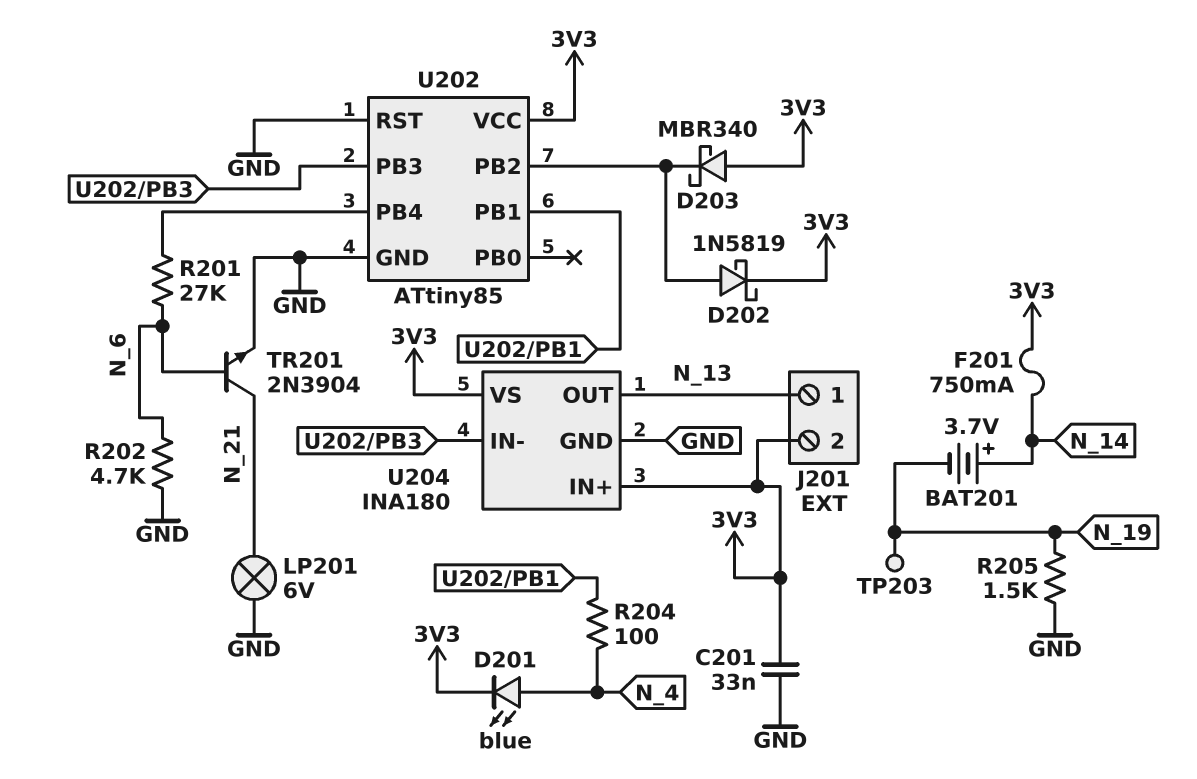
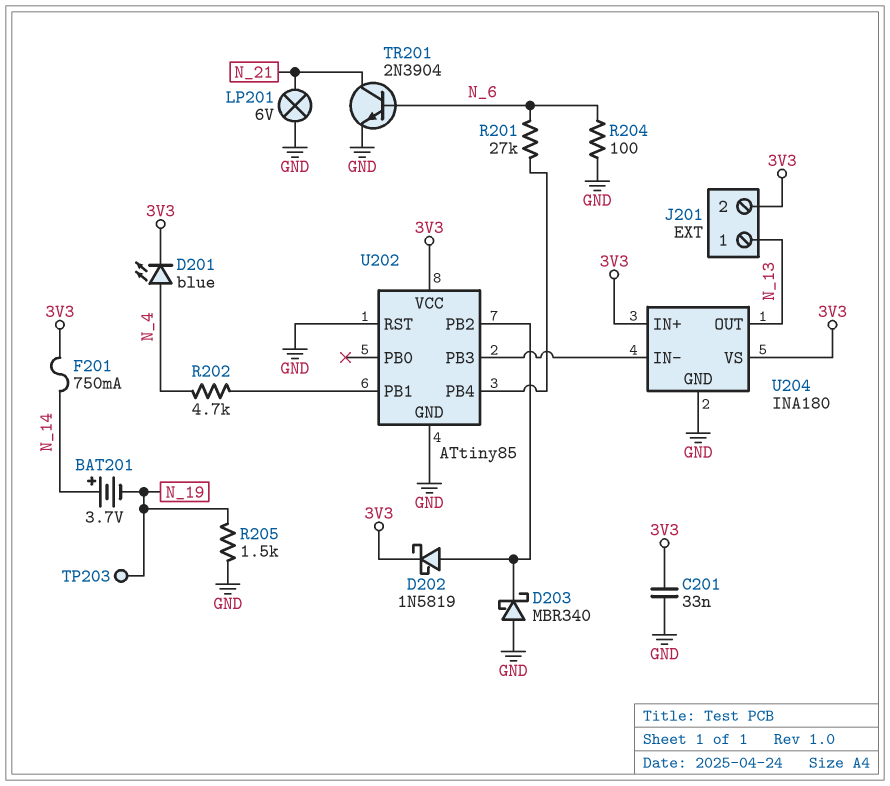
D203: schottky MBR340 (A 3V3, K U202/PB2) -> schottky MBR340 (A GND, K U202/PB2)
R202: 4.7k (GND, N_6) -> 4.7k (N_4, U202/PB1)
R204: 100 (N_4, U202/PB1) -> 100 (GND, N_6)

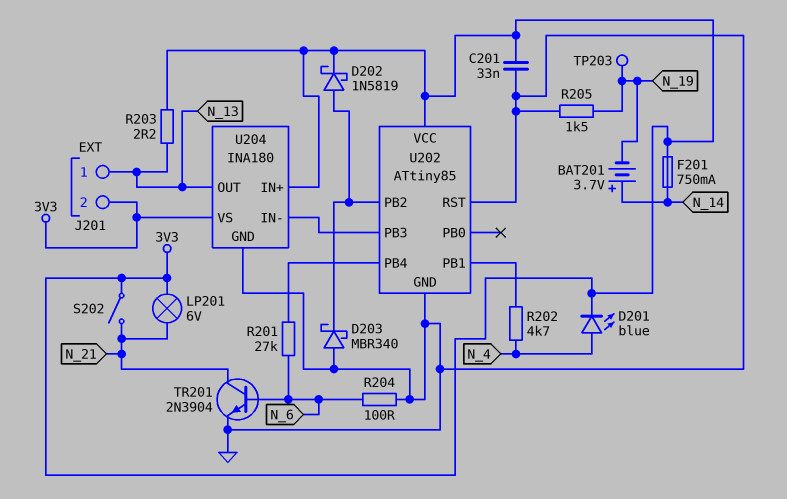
LP201: lamp 6V (GND, N_21) -> lamp 6V (3V3, N_21)
R203: none -> 2.2 (3V3, N_13)
S202: none -> switch (3V3, N_21)

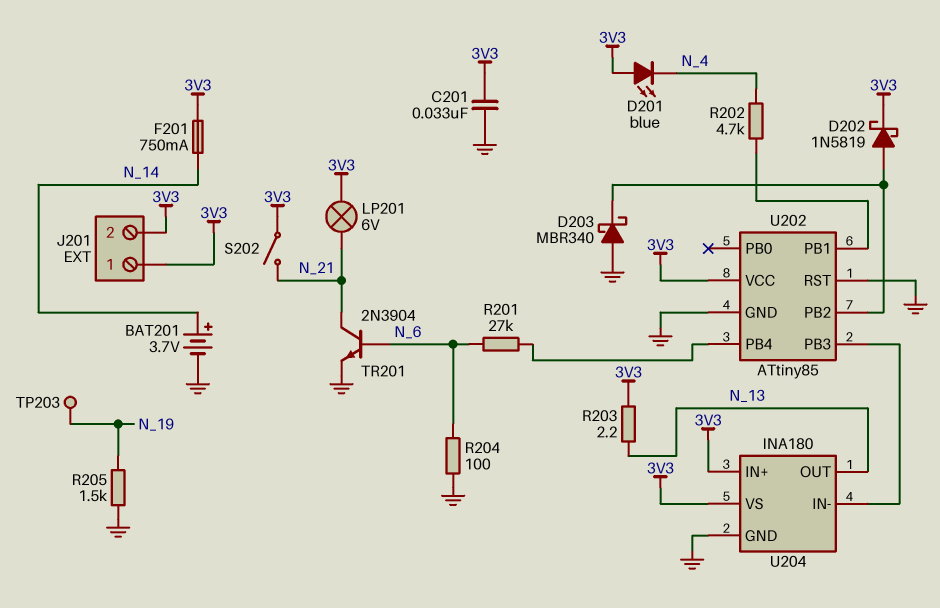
BAT201: 3.7V (plus N_14, minus N_19) -> 3.7V (plus N_14, minus GND)
D201: LED blue (A N_4, K 3V3) -> LED blue (A 3V3, K N_4)
J201 pin 1: N_13 -> 3V3

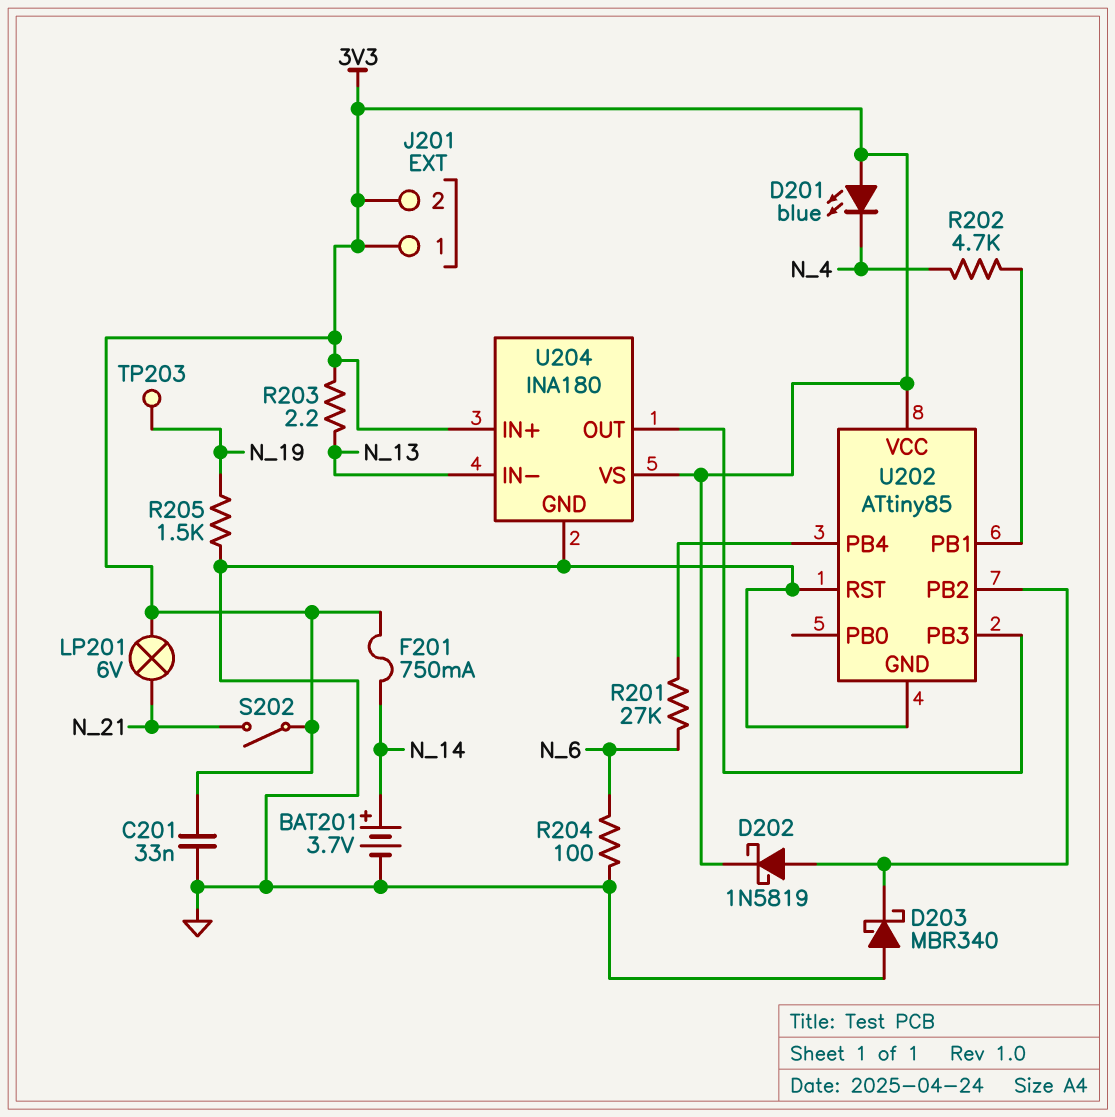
TR201: NPN 2N3904 (B N_6, C N_21, E GND) -> none
U204 pin IN-: U202/PB3 -> N_13
U204 pin OUT: N_13 -> U202/PB3

